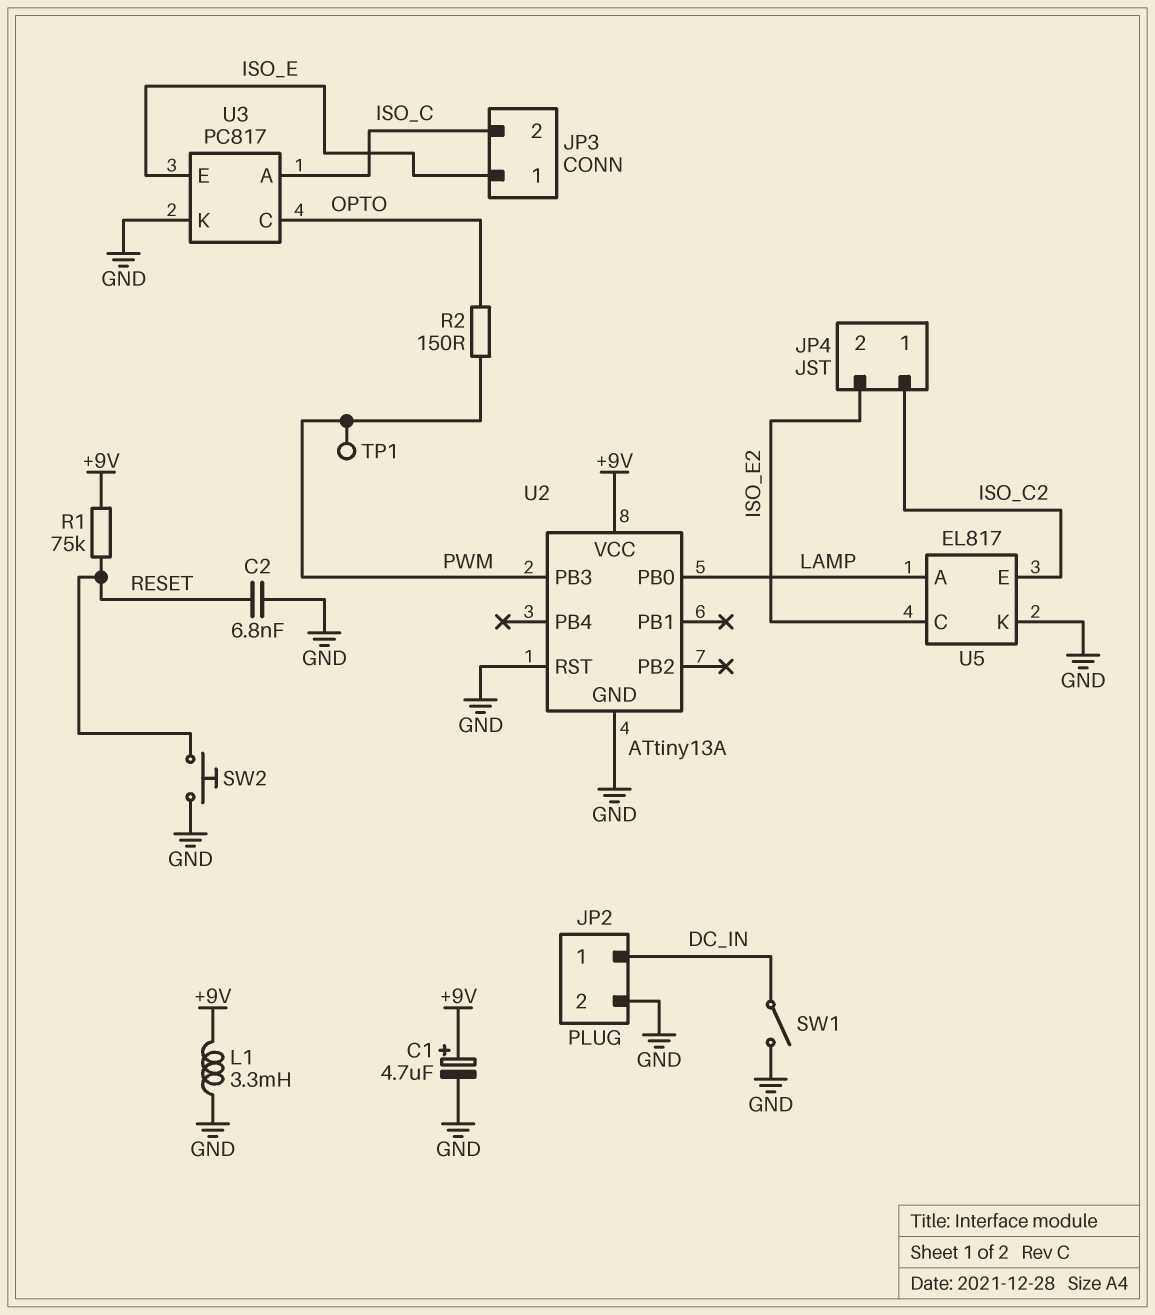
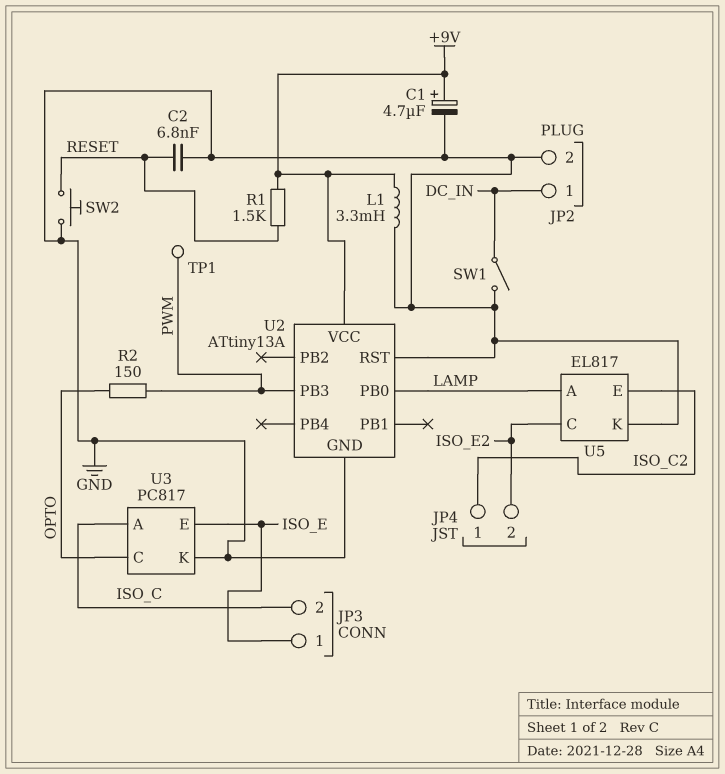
R1: 75k (+9V, RESET) -> 1.5k (+9V, RESET)

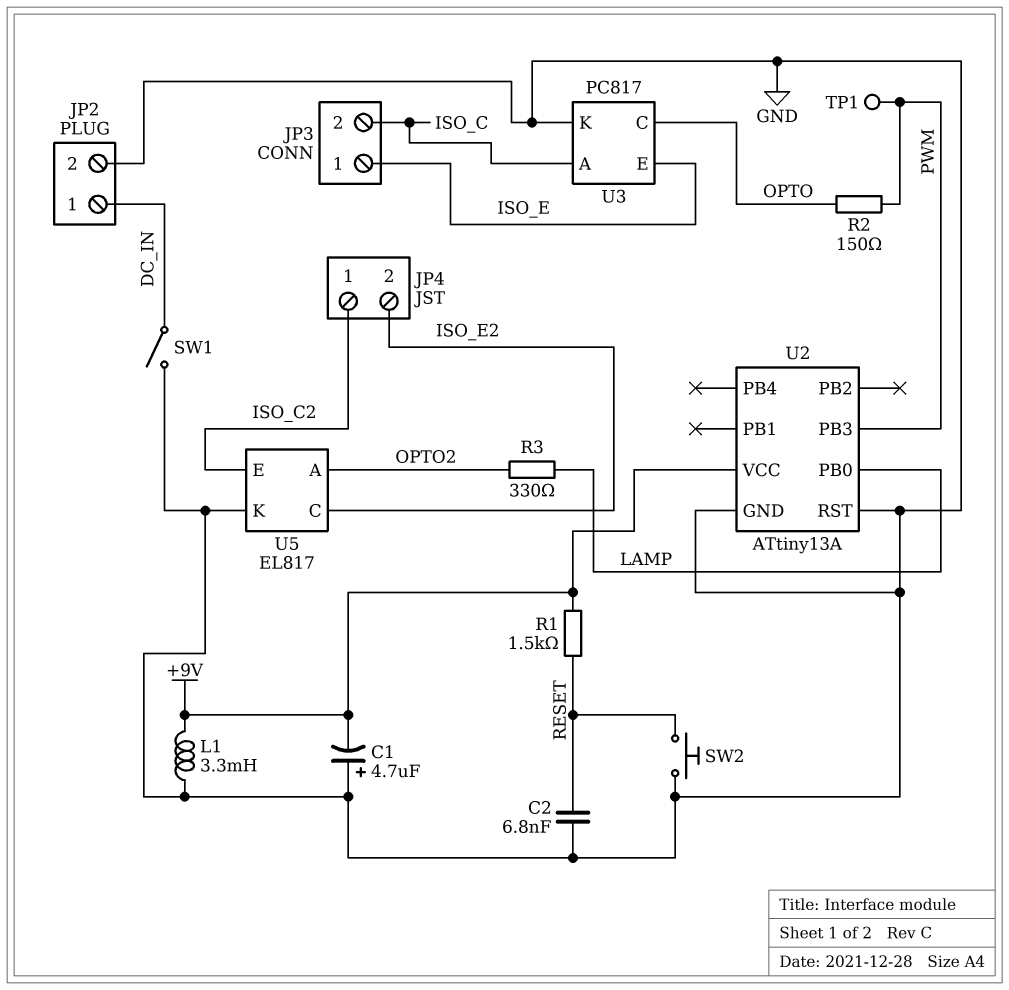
C1: 4.7uF (plus +9V, minus GND) -> 4.7uF (plus GND, minus +9V)
R3: none -> 330 (LAMP, OPTO2)
U5 pin A: LAMP -> OPTO2

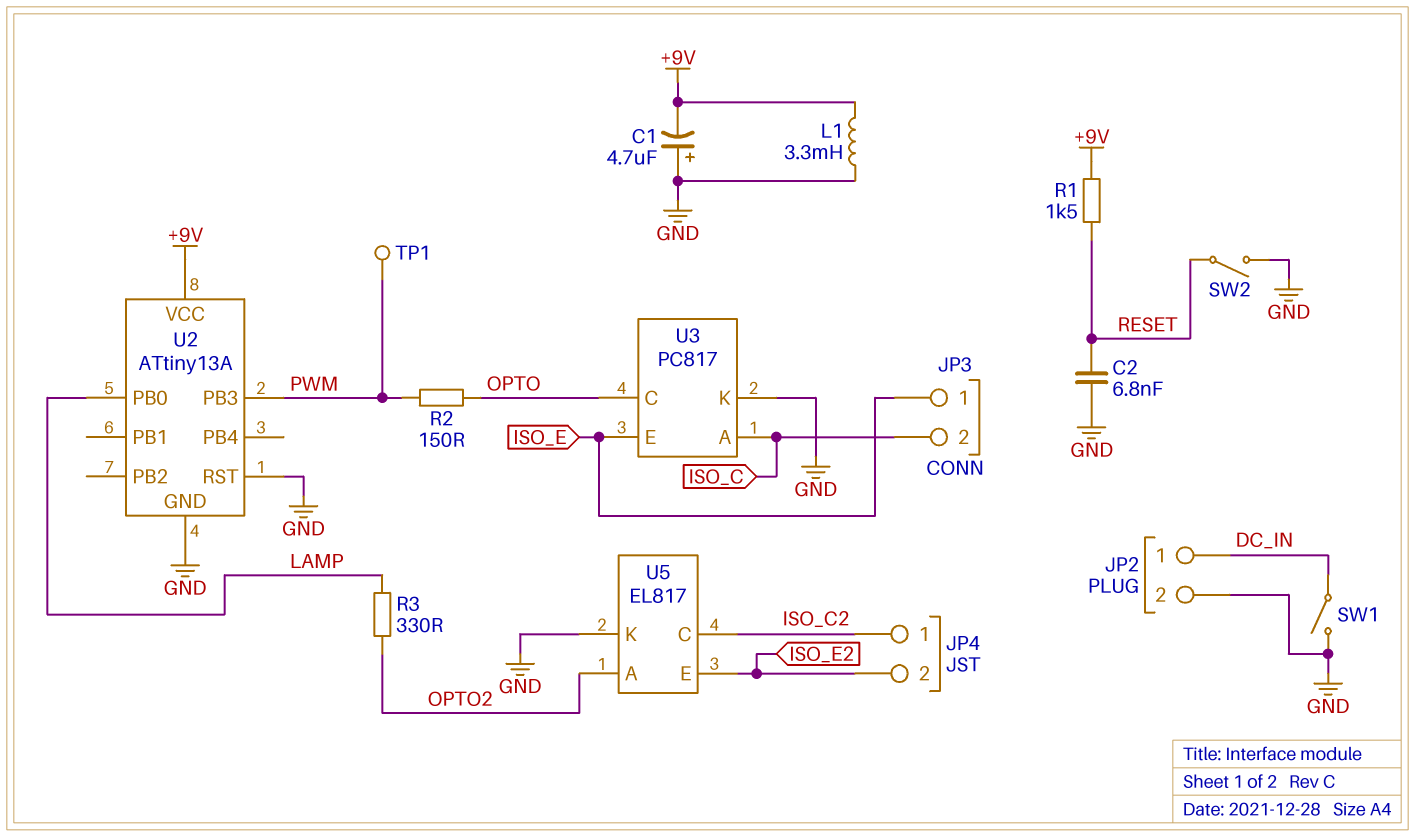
SW2: button (GND, RESET) -> switch (GND, RESET)
U5 pin C: ISO_E2 -> ISO_C2
U5 pin E: ISO_C2 -> ISO_E2

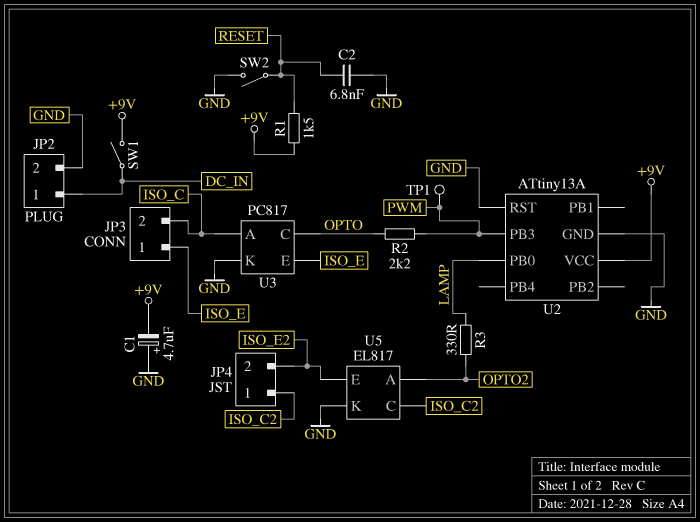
L1: 3.3mH (+9V, GND) -> none
R2: 150 (OPTO, PWM) -> 2.2k (OPTO, PWM)
SW1: switch (DC_IN, GND) -> switch (+9V, DC_IN)

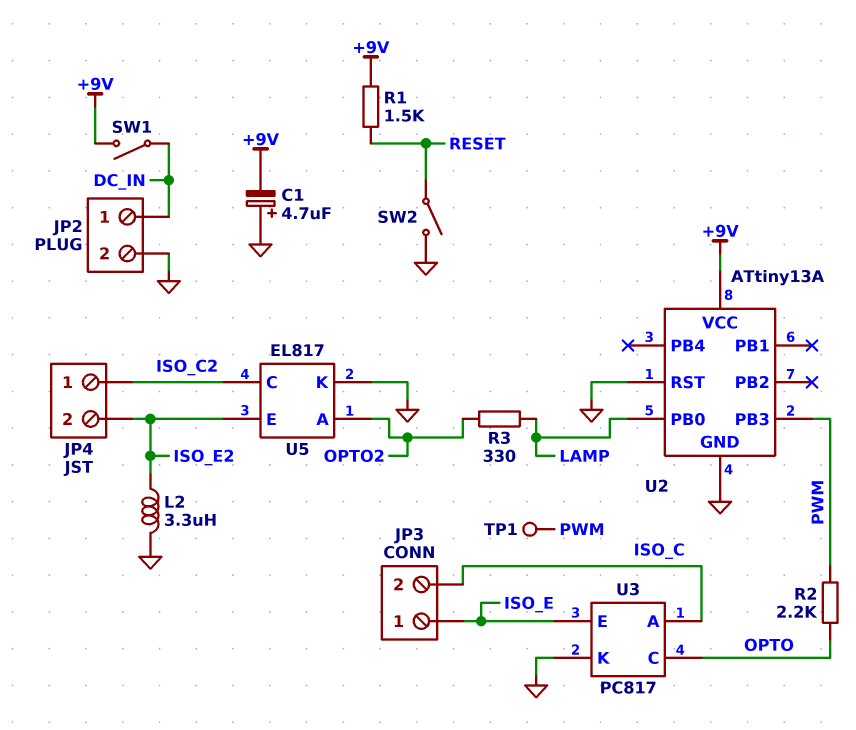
C2: 6.8nF (GND, RESET) -> none
L2: none -> 3.3uH (GND, ISO_E2)

